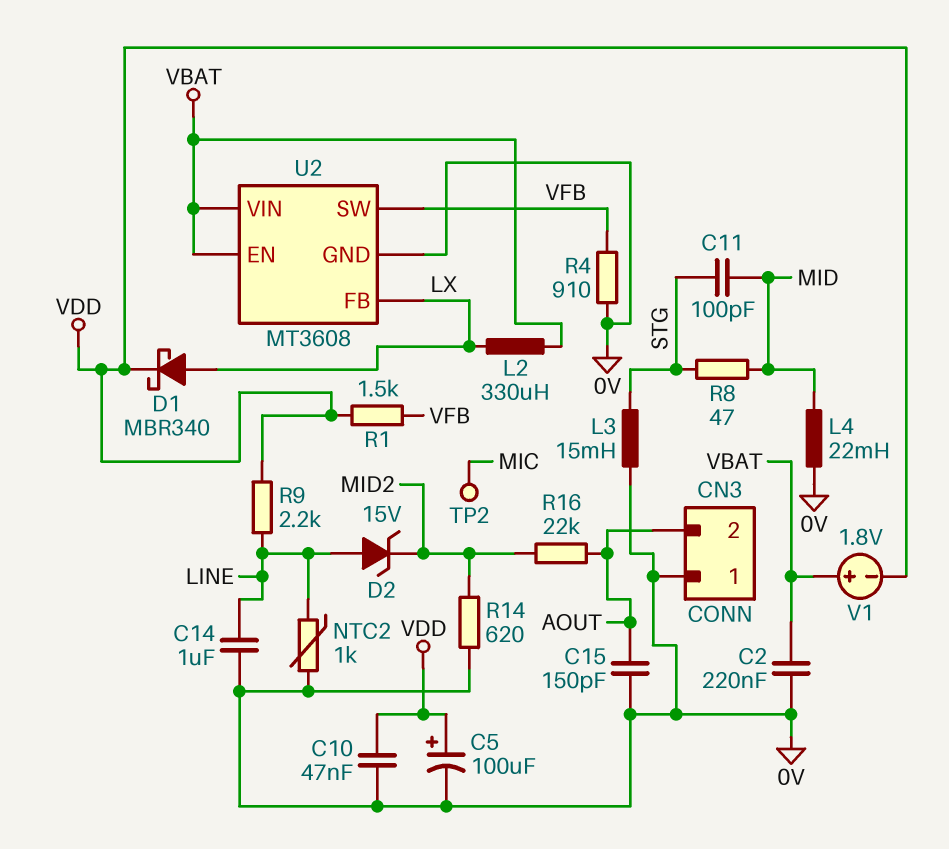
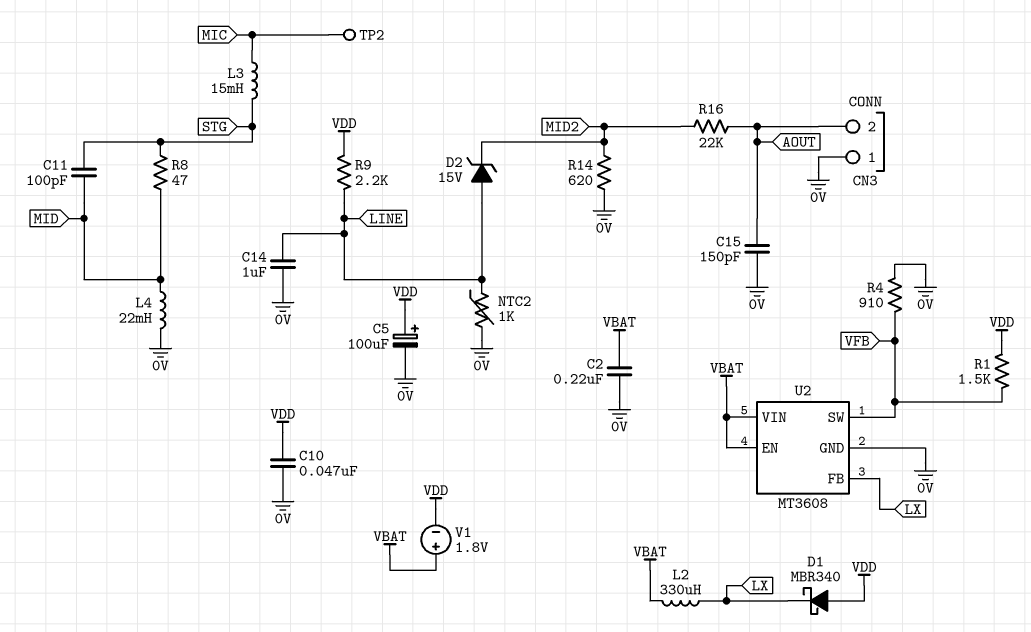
D1: schottky MBR340 (A LX, K VDD) -> schottky MBR340 (A VDD, K LX)
L3: 15mH (0V, STG) -> 15mH (MIC, STG)

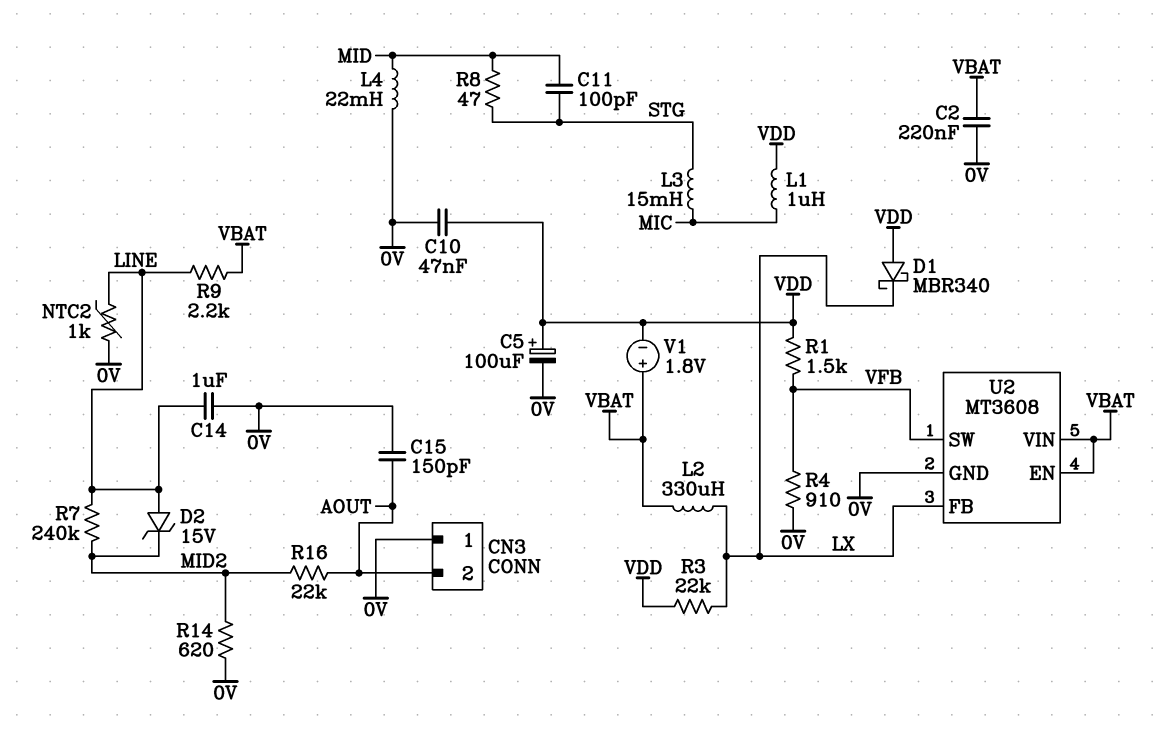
L1: none -> 1uH (MIC, VDD)
R3: none -> 22k (LX, VDD)
R7: none -> 240k (LINE, MID2)
R9: 2.2k (LINE, VDD) -> 2.2k (LINE, VBAT)
TP2: test point (MIC) -> none

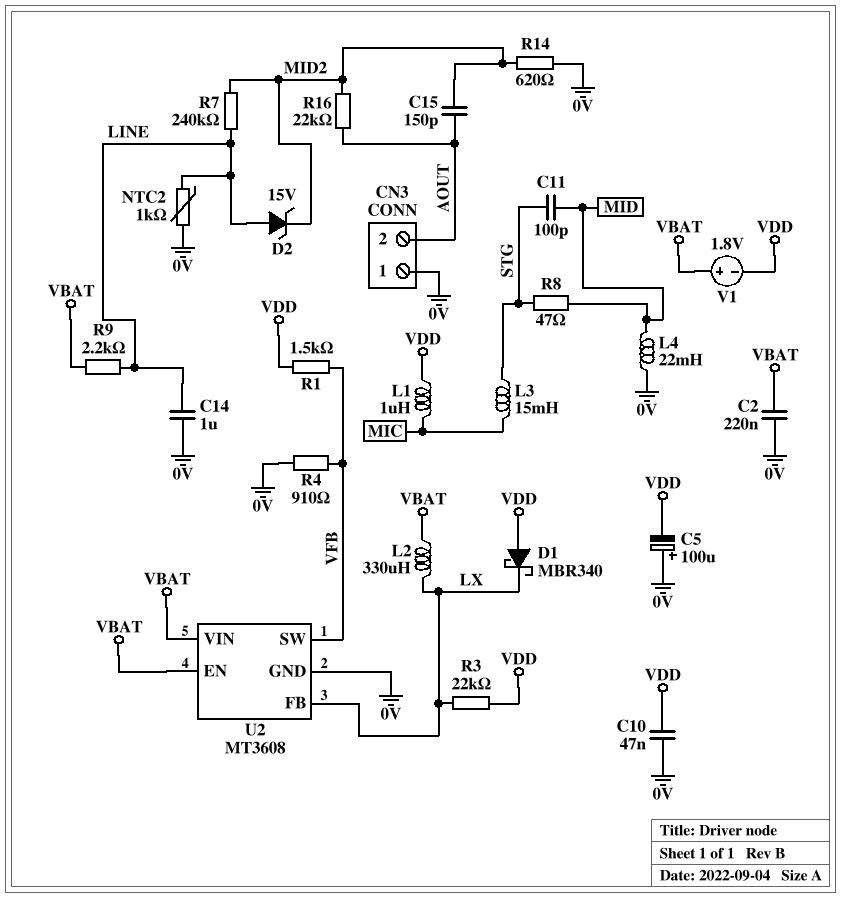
C5: 100uF (plus VDD, minus 0V) -> 100uF (plus 0V, minus VDD)
C15: 150pF (0V, AOUT) -> 150pF (AOUT, MID2)

